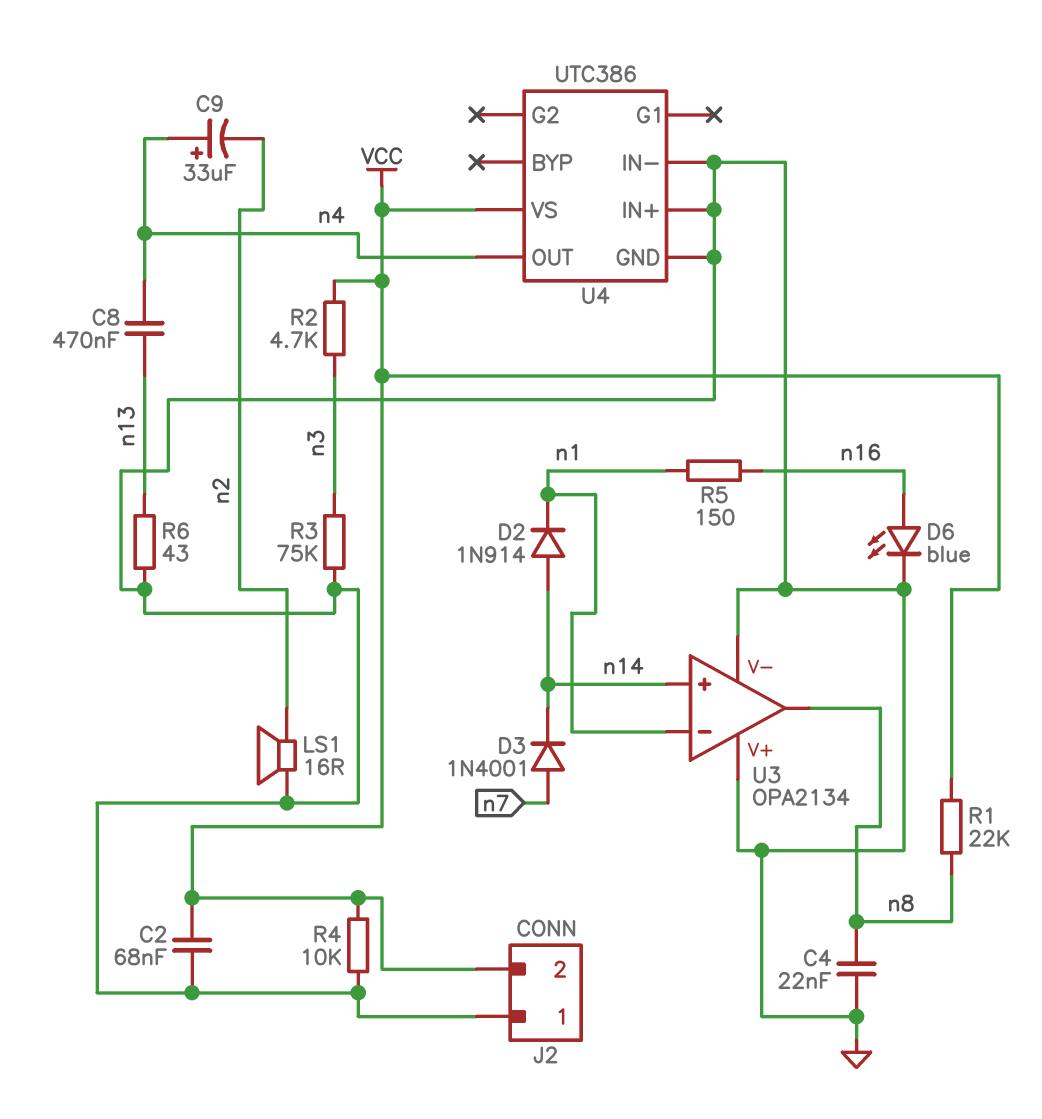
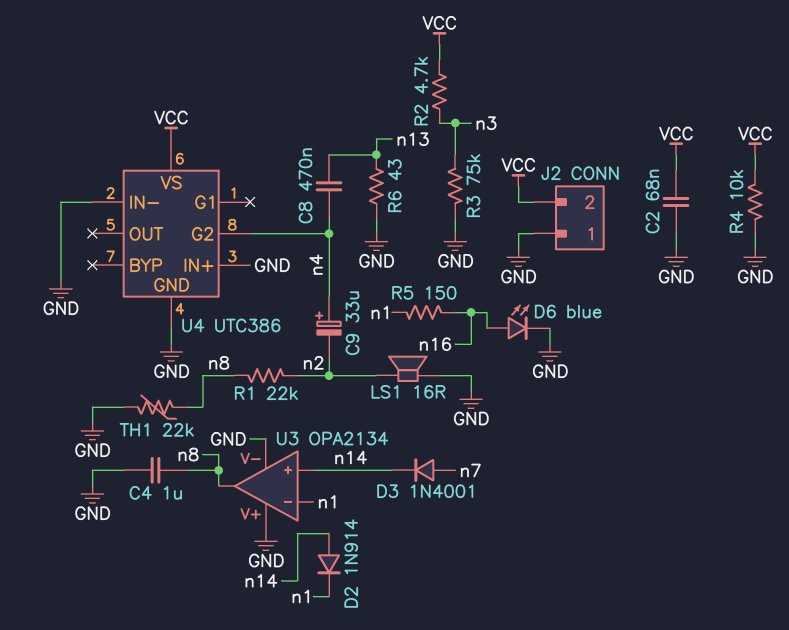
C4: 22nF (GND, n8) -> 1uF (GND, n8)
R1: 22k (VCC, n8) -> 22k (n2, n8)
TH1: none -> 22k (GND, n8)
U4 pin G2: none -> n4
U4 pin OUT: n4 -> none

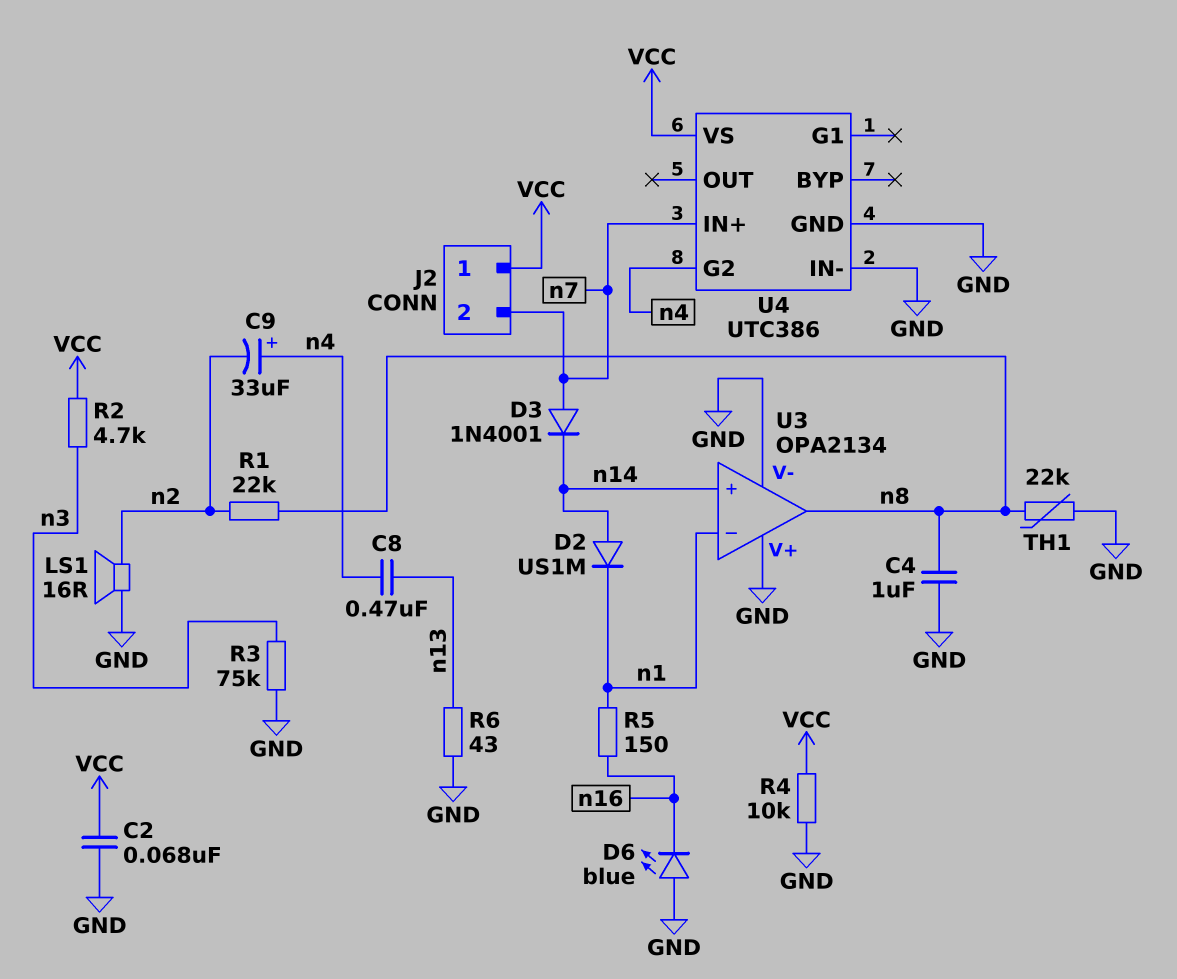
D2: diode 1N914 (A n14, K n1) -> diode US1M (A n14, K n1)
D6: LED blue (A n16, K GND) -> LED blue (A GND, K n16)
J2 pin 1: GND -> VCC
J2 pin 2: VCC -> n7
U4 pin IN+: GND -> n7

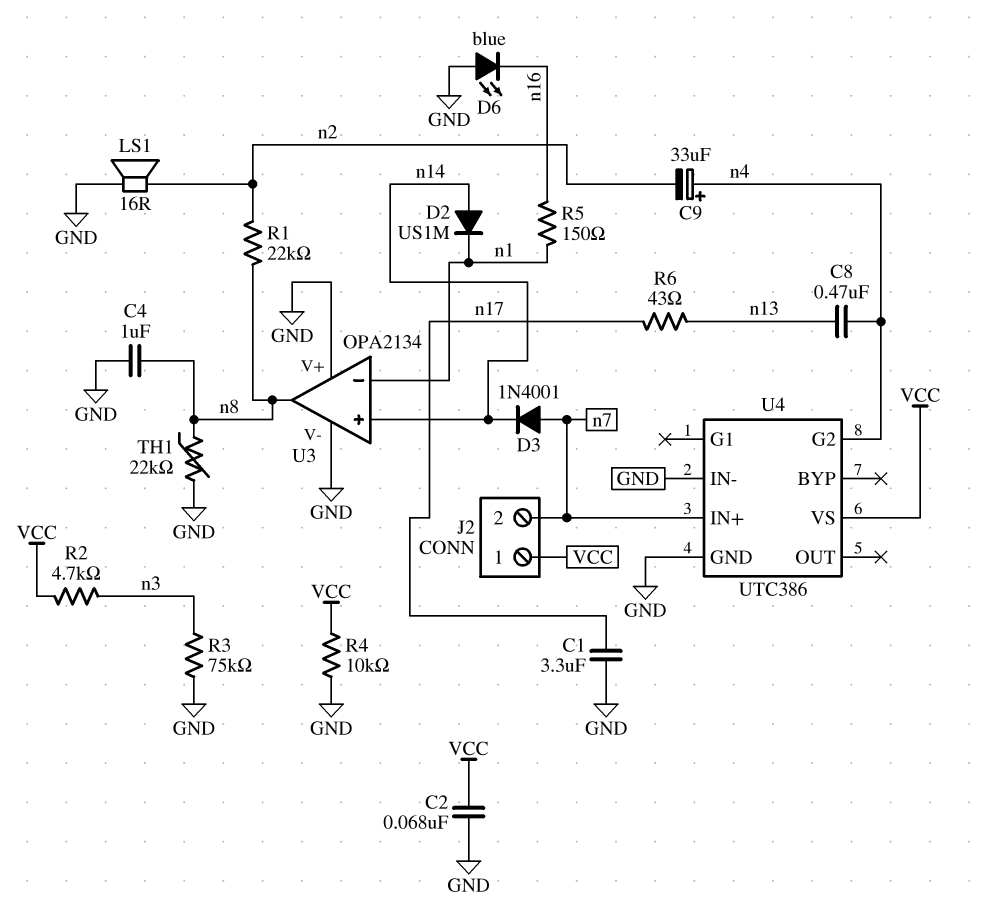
C1: none -> 3.3uF (GND, n17)
R6: 43 (GND, n13) -> 43 (n13, n17)

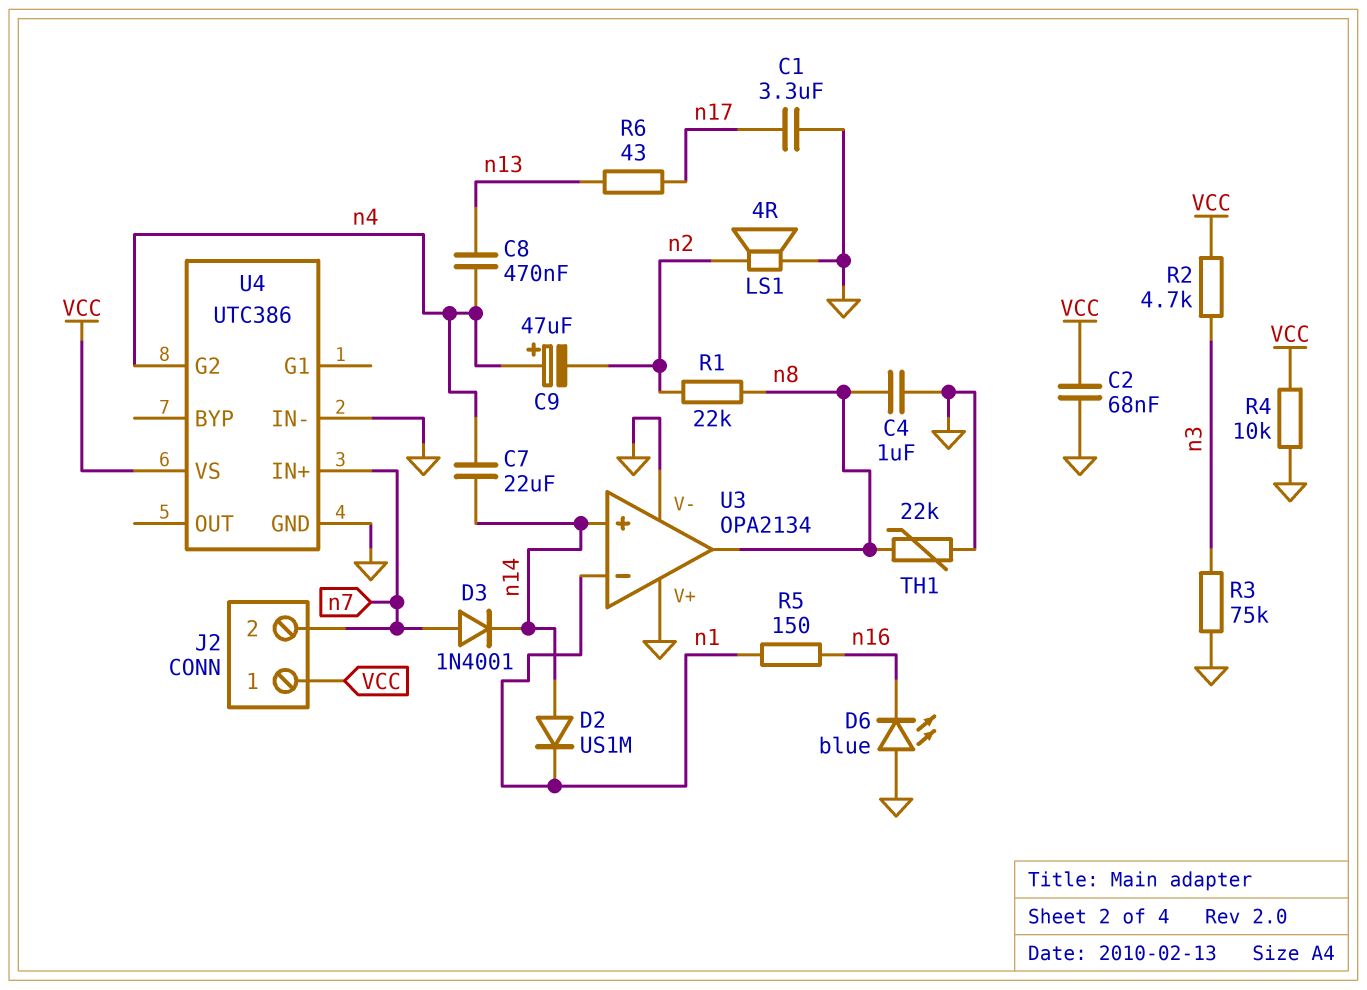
C7: none -> 22uF (n4, n14)
C9: 33uF (plus n4, minus n2) -> 47uF (plus n4, minus n2)
LS1: speaker 16R (GND, n2) -> speaker 4R (GND, n2)

